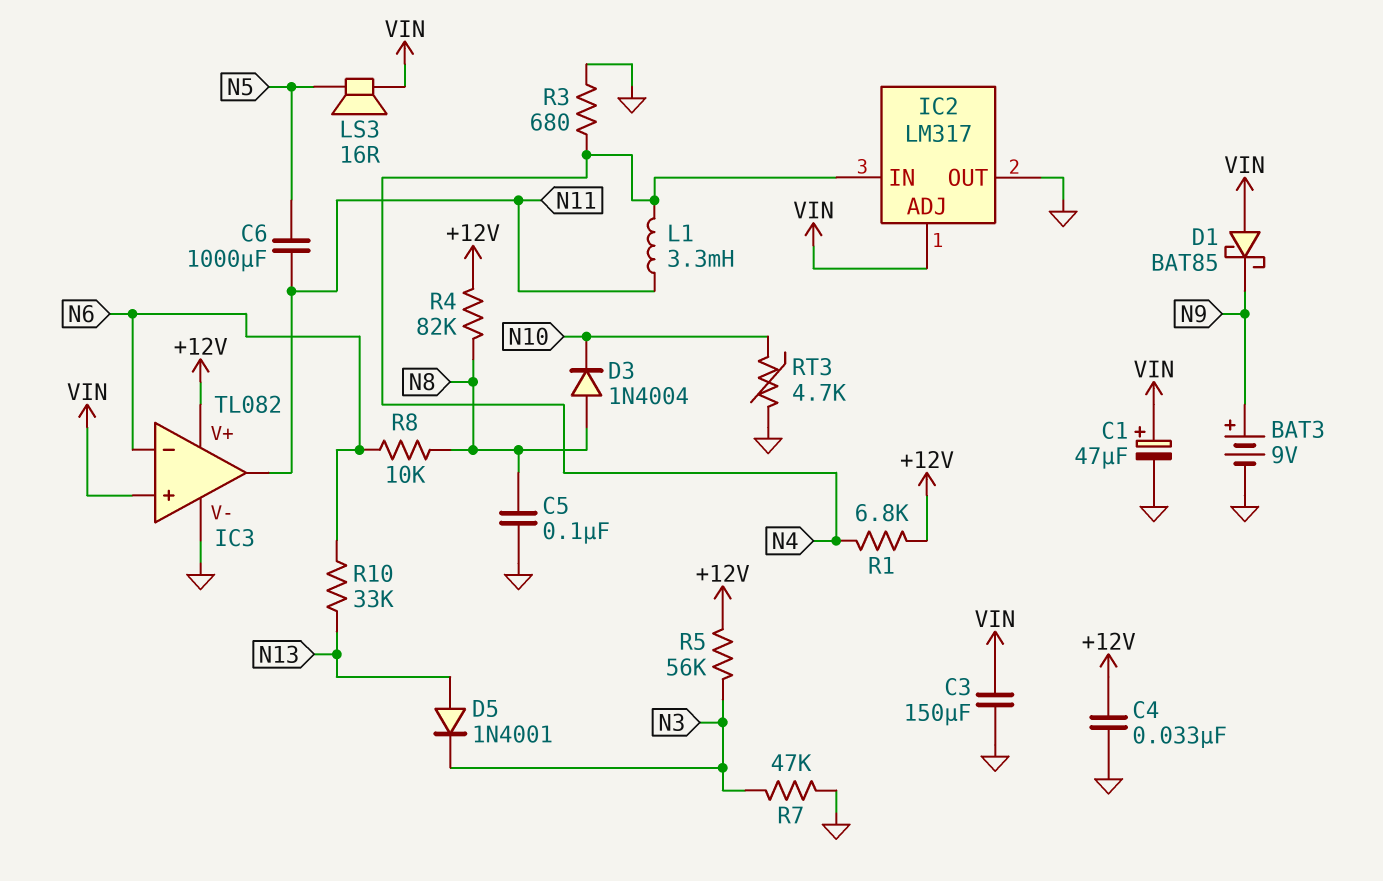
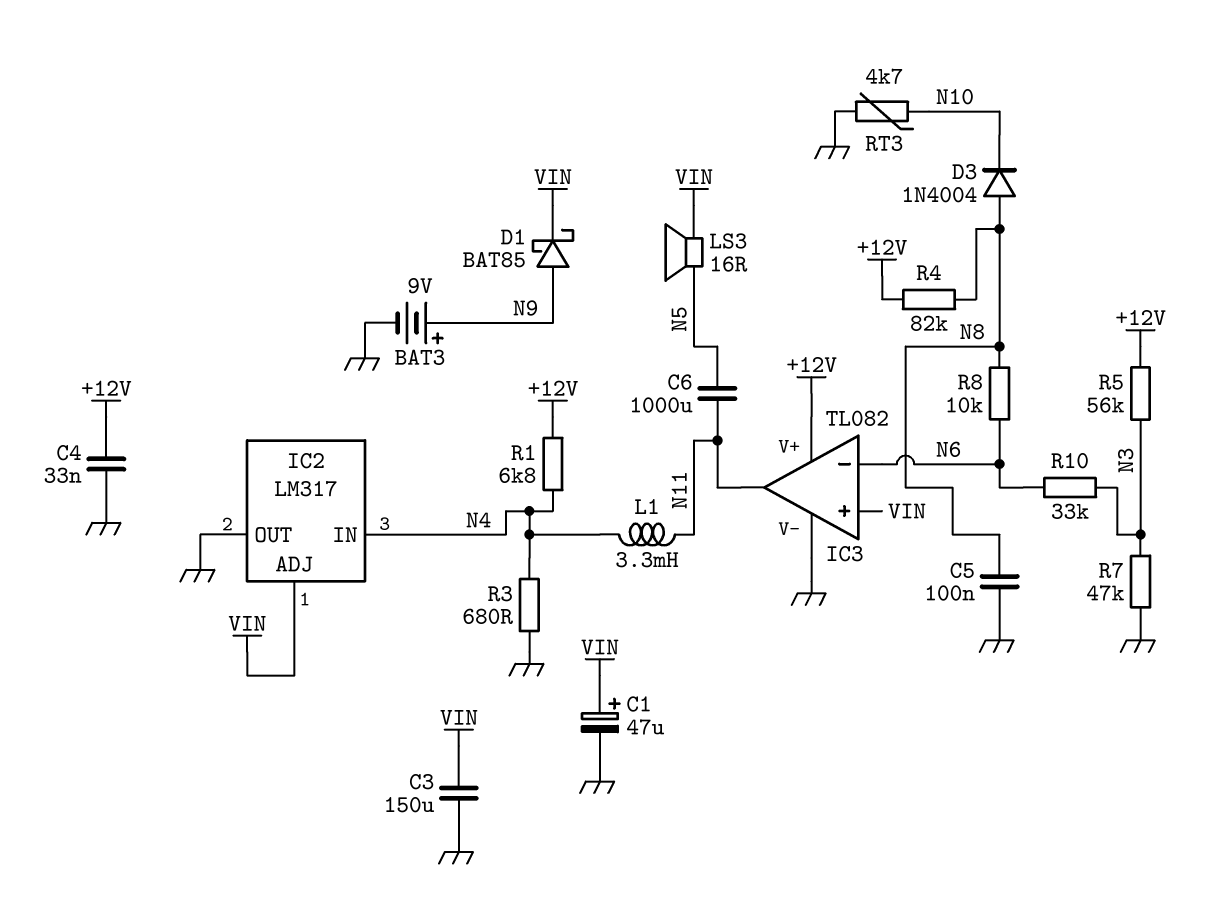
D1: schottky BAT85 (A VIN, K N9) -> schottky BAT85 (A N9, K VIN)
D5: diode 1N4001 (A N13, K N3) -> none
R10: 33k (N6, N13) -> 33k (N3, N6)

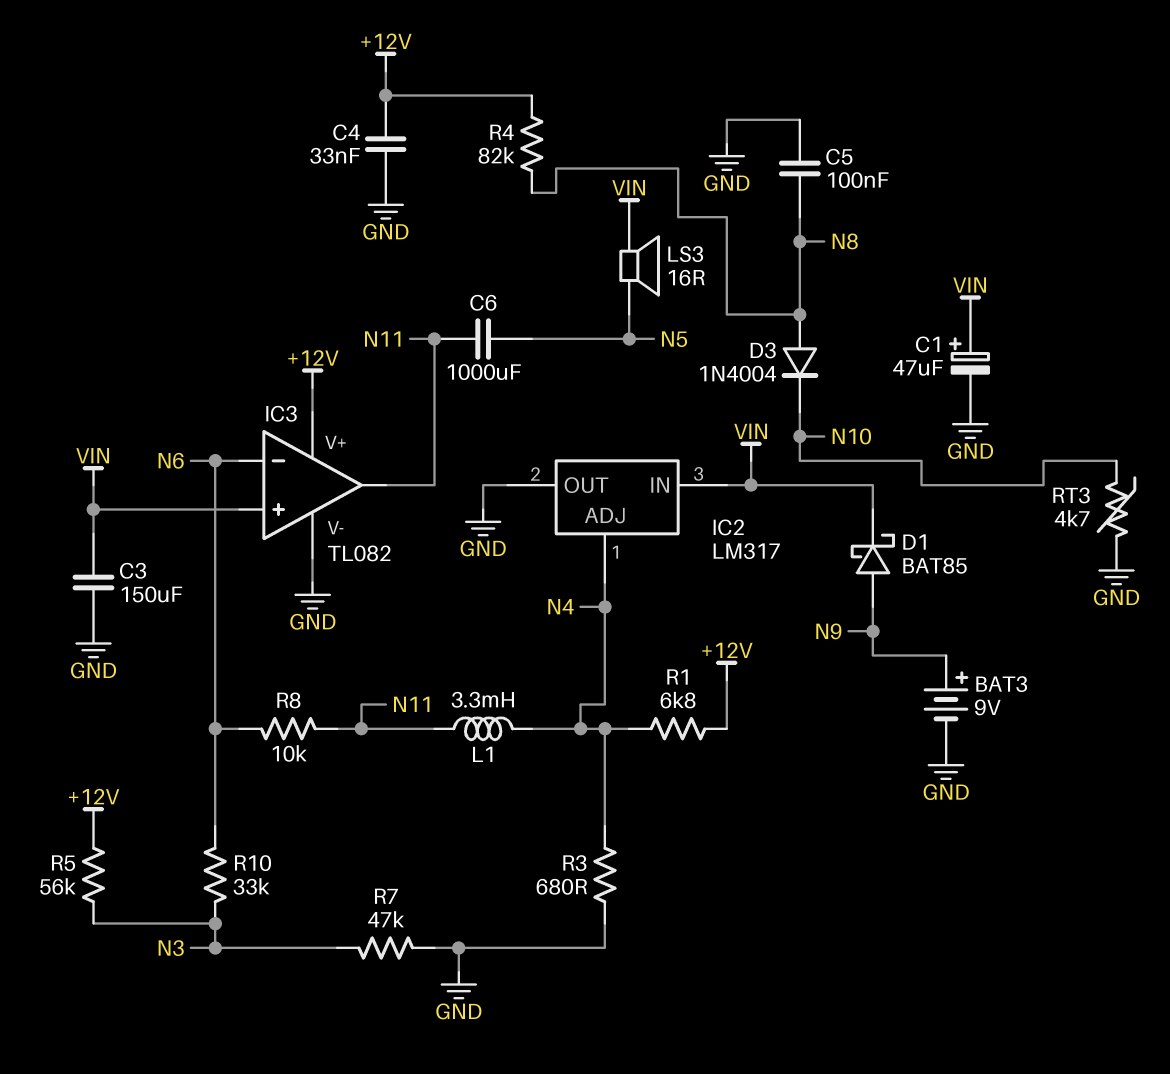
IC2 pin ADJ: VIN -> N4
IC2 pin IN: N4 -> VIN
R8: 10k (N6, N8) -> 10k (N6, N11)

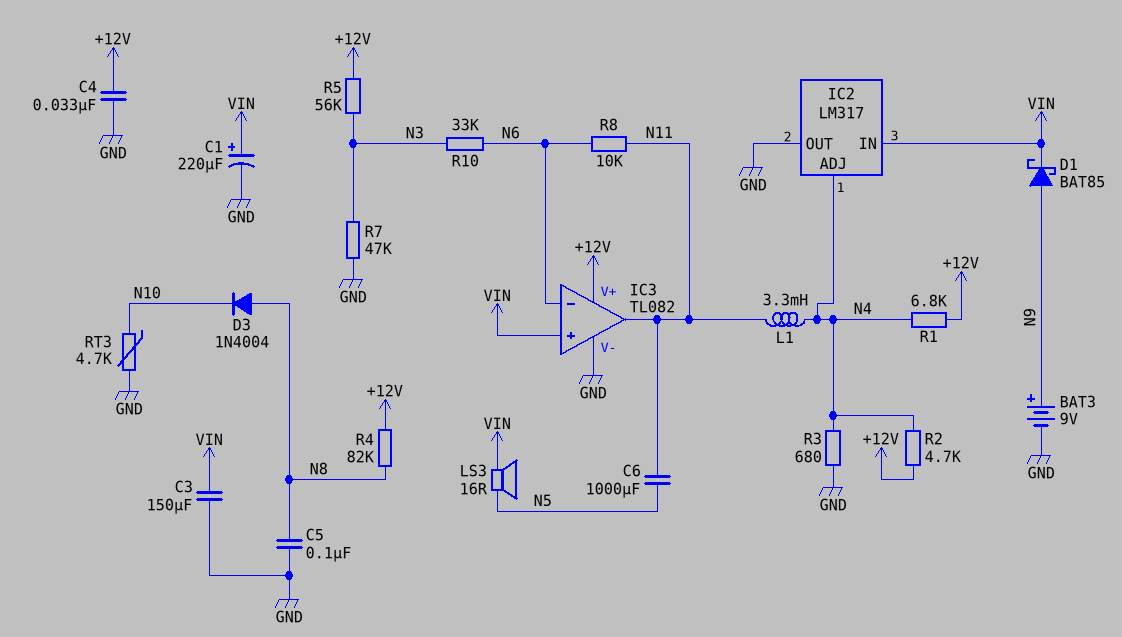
C1: 47uF (plus VIN, minus GND) -> 220uF (plus VIN, minus GND)
R2: none -> 4.7k (+12V, N4)

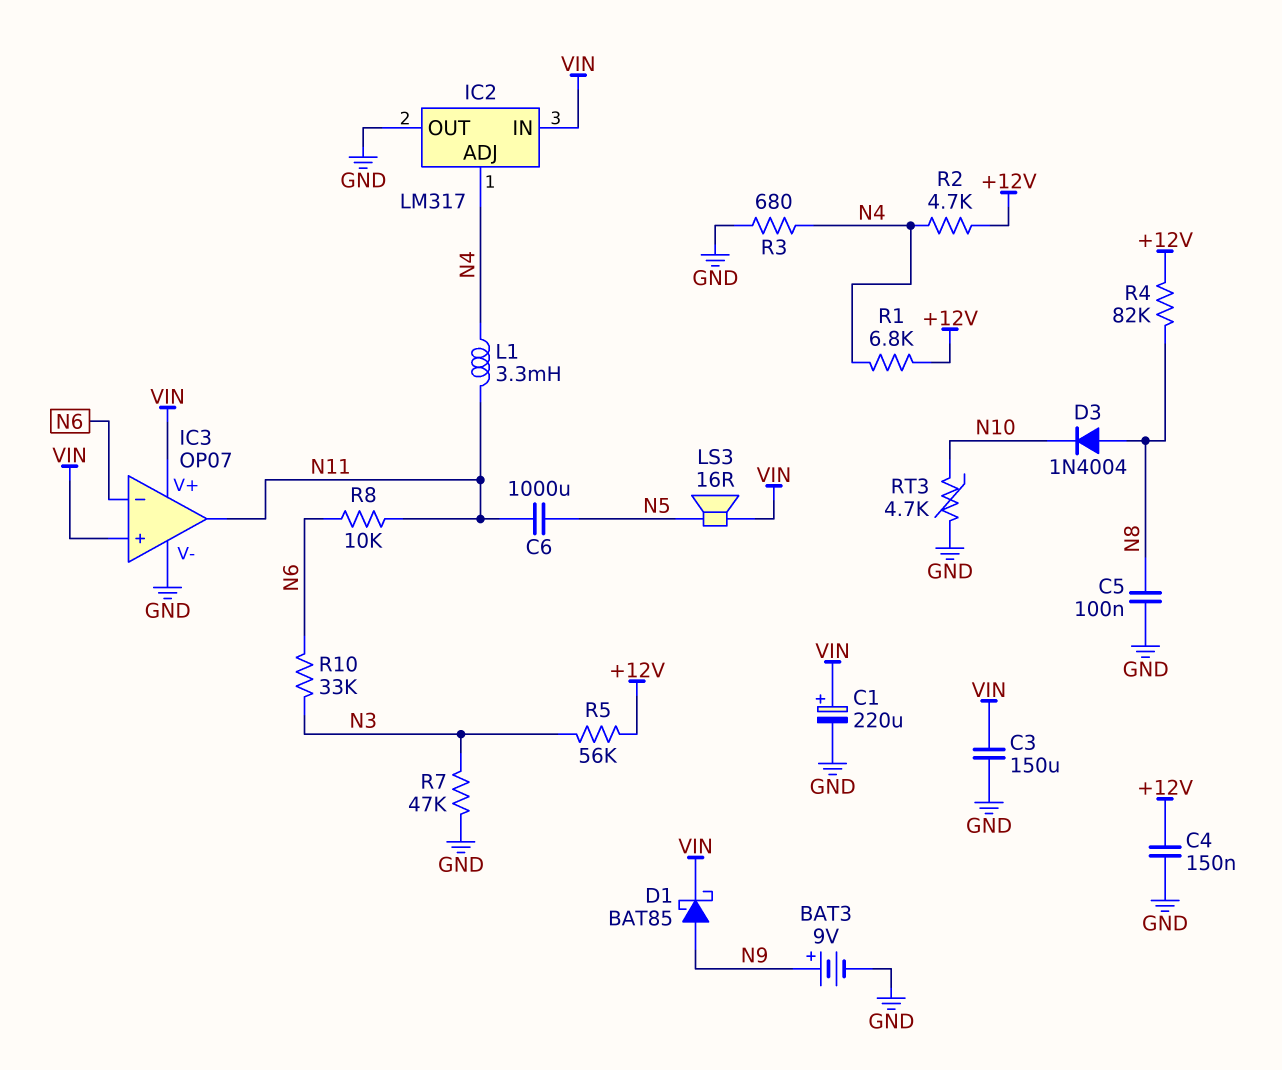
C4: 33nF (+12V, GND) -> 150nF (+12V, GND)
IC3: TL082 -> OP07
IC3 pin V+: +12V -> VIN

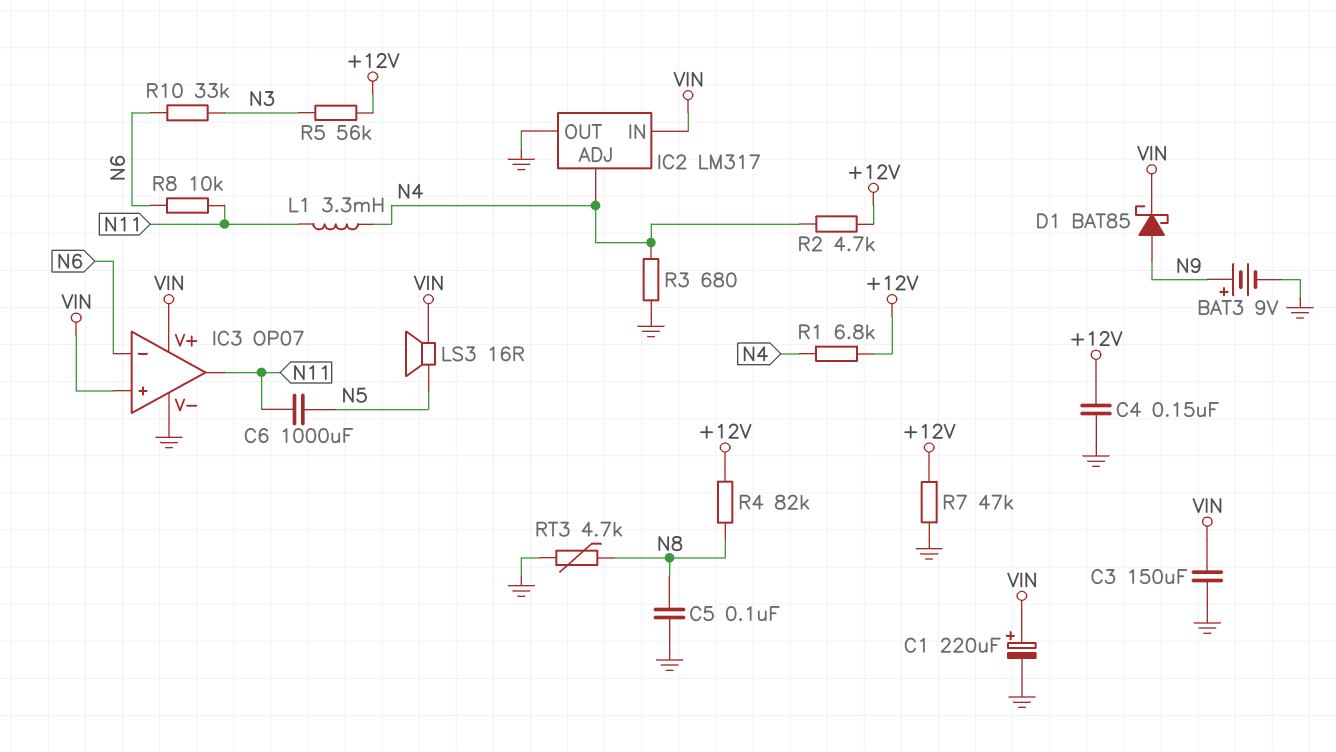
D3: diode 1N4004 (A N8, K N10) -> none
R7: 47k (GND, N3) -> 47k (+12V, GND)
RT3: 4.7k (GND, N10) -> 4.7k (GND, N8)

